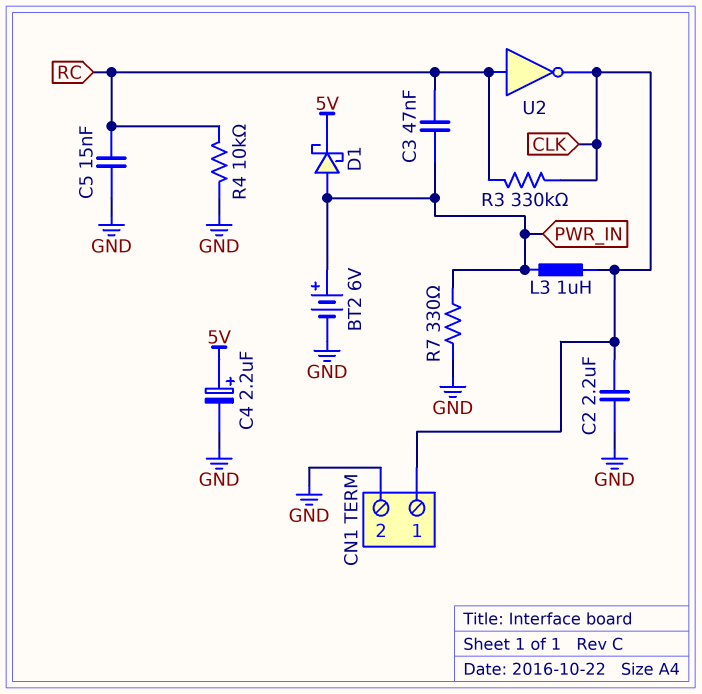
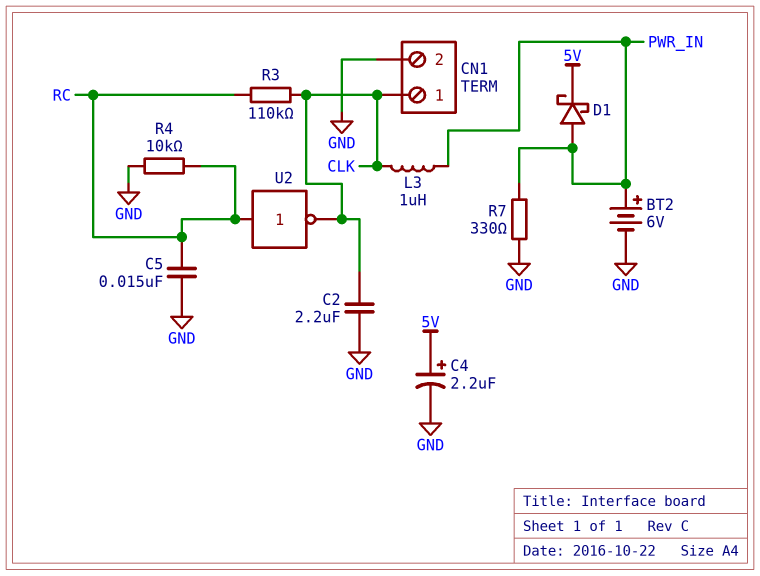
C3: 47nF (PWR_IN, RC) -> none
R3: 330k (CLK, RC) -> 110k (CLK, RC)

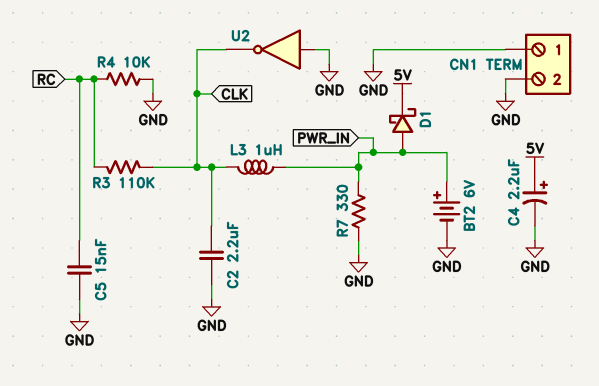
CN1 pin 1: CLK -> GND
U2: NOT (in RC, out CLK) -> NOT (in GND, out CLK)

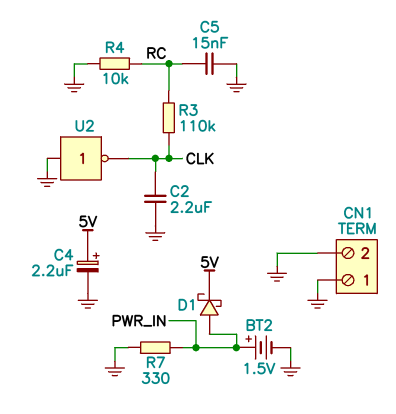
BT2: 6V (plus PWR_IN, minus GND) -> 1.5V (plus PWR_IN, minus GND)
L3: 1uH (CLK, PWR_IN) -> none

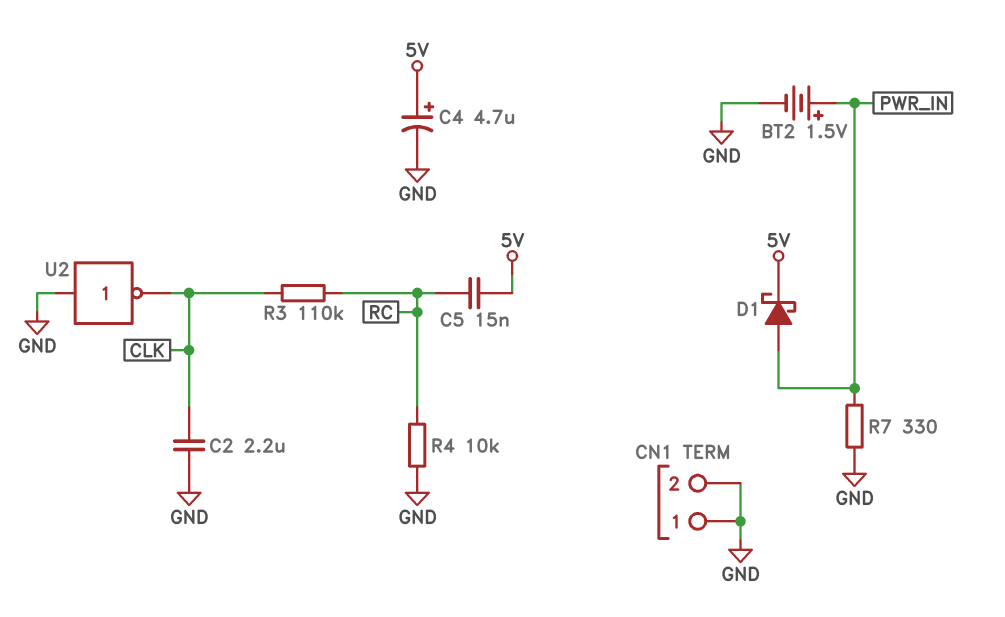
C4: 2.2uF (plus 5V, minus GND) -> 4.7uF (plus 5V, minus GND)
C5: 15nF (GND, RC) -> 15nF (5V, RC)

